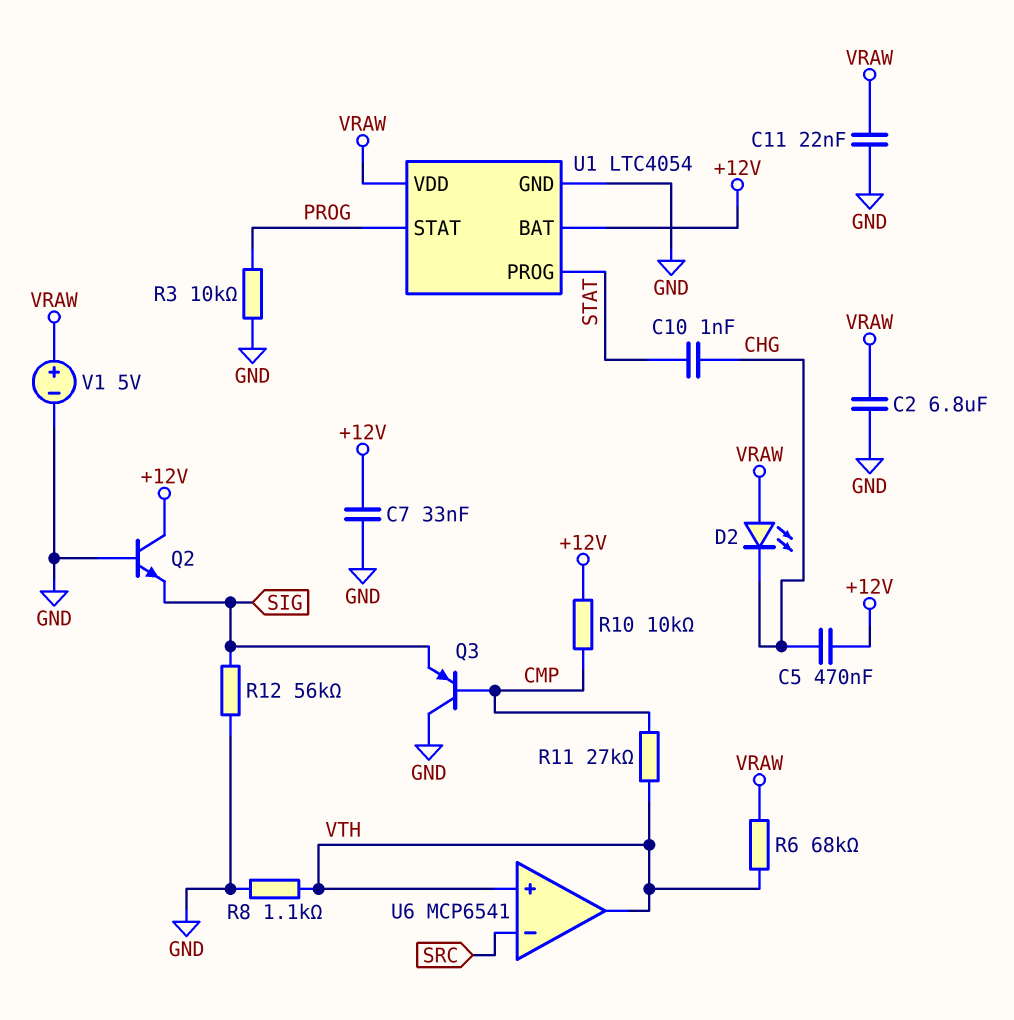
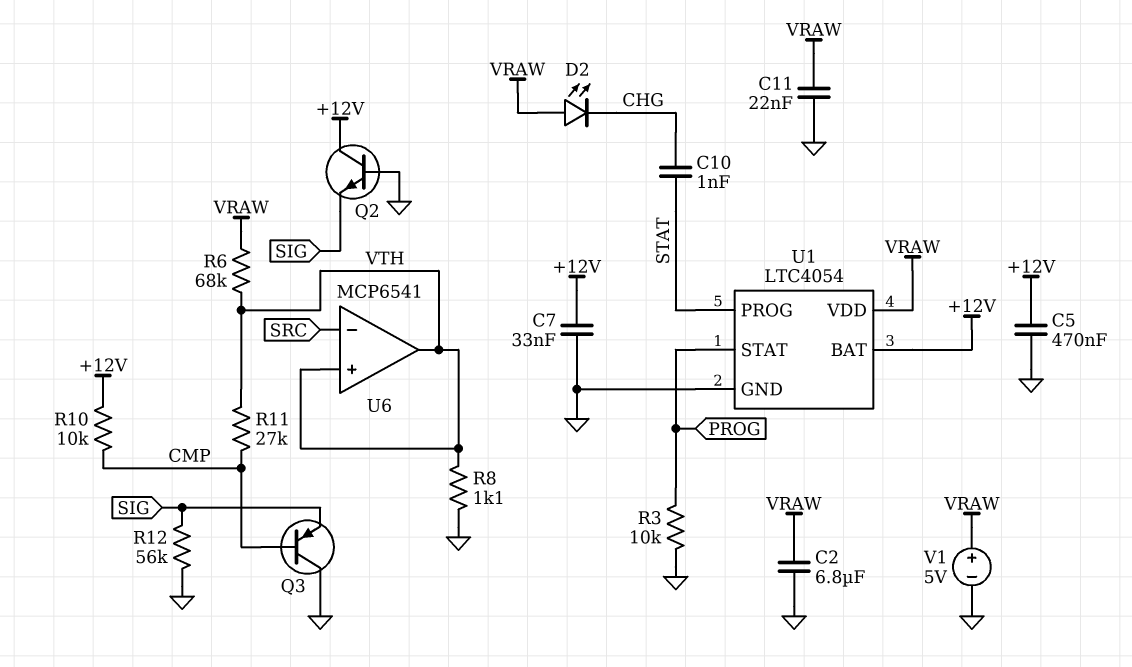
C5: 470nF (+12V, CHG) -> 470nF (+12V, GND)

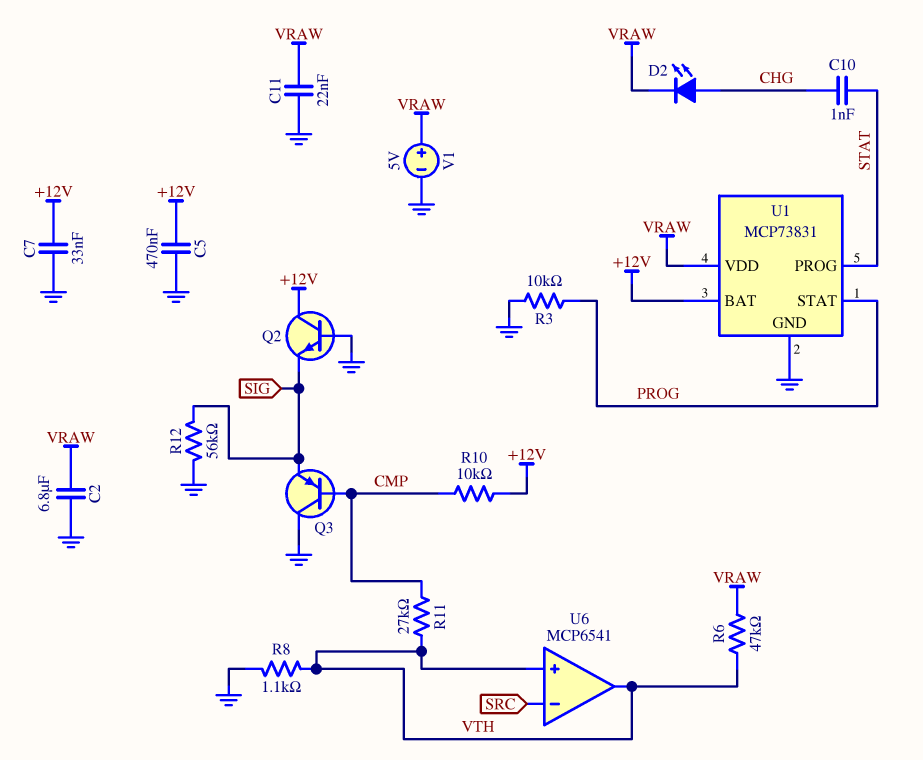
D2: LED (A VRAW, K CHG) -> LED (A CHG, K VRAW)
R6: 68k (VRAW, VTH) -> 47k (VRAW, VTH)
U1: LTC4054 -> MCP73831

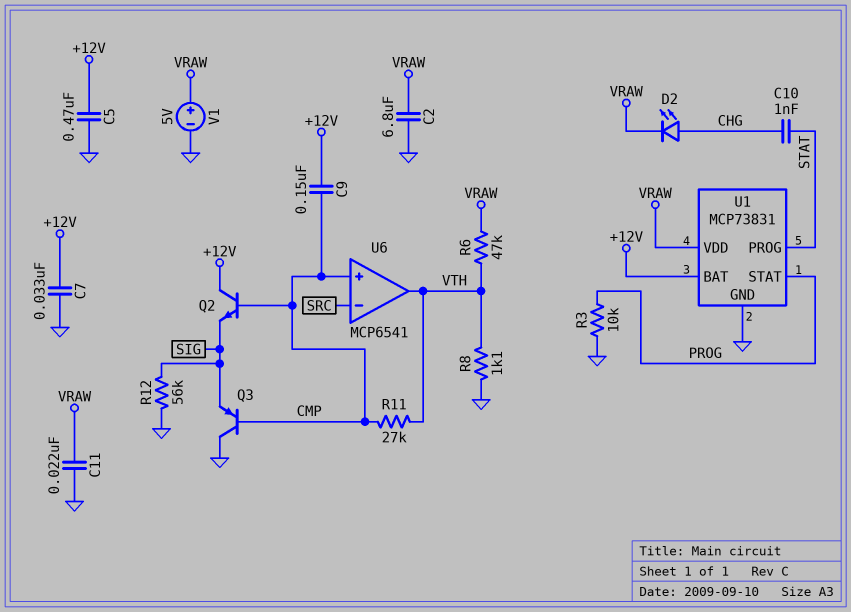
C9: none -> 150nF (+12V, CMP)
Q2: NPN (B GND, C +12V, E SIG) -> NPN (B CMP, C +12V, E SIG)
R10: 10k (+12V, CMP) -> none
U6 pin in+: VTH -> CMP

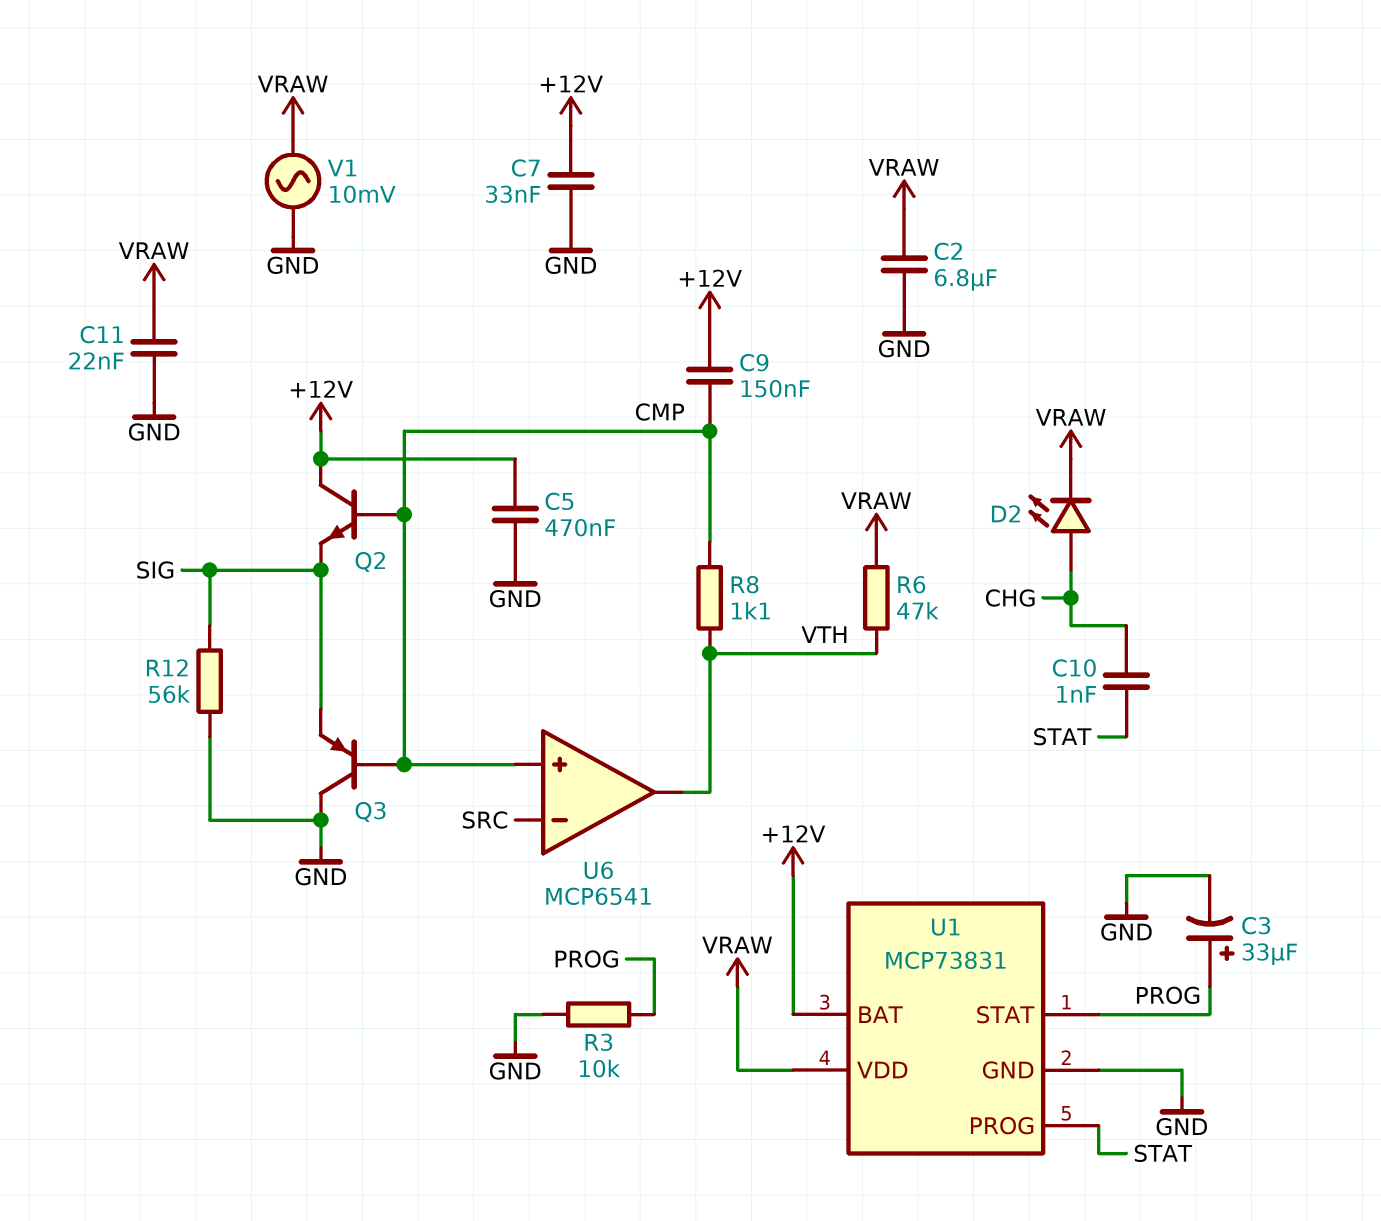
C3: none -> 33uF (plus PROG, minus GND)
R8: 1.1k (GND, VTH) -> 1.1k (CMP, VTH)
R11: 27k (CMP, VTH) -> none
V1: 5V (plus VRAW, minus GND) -> AC 10mV (GND, VRAW)

